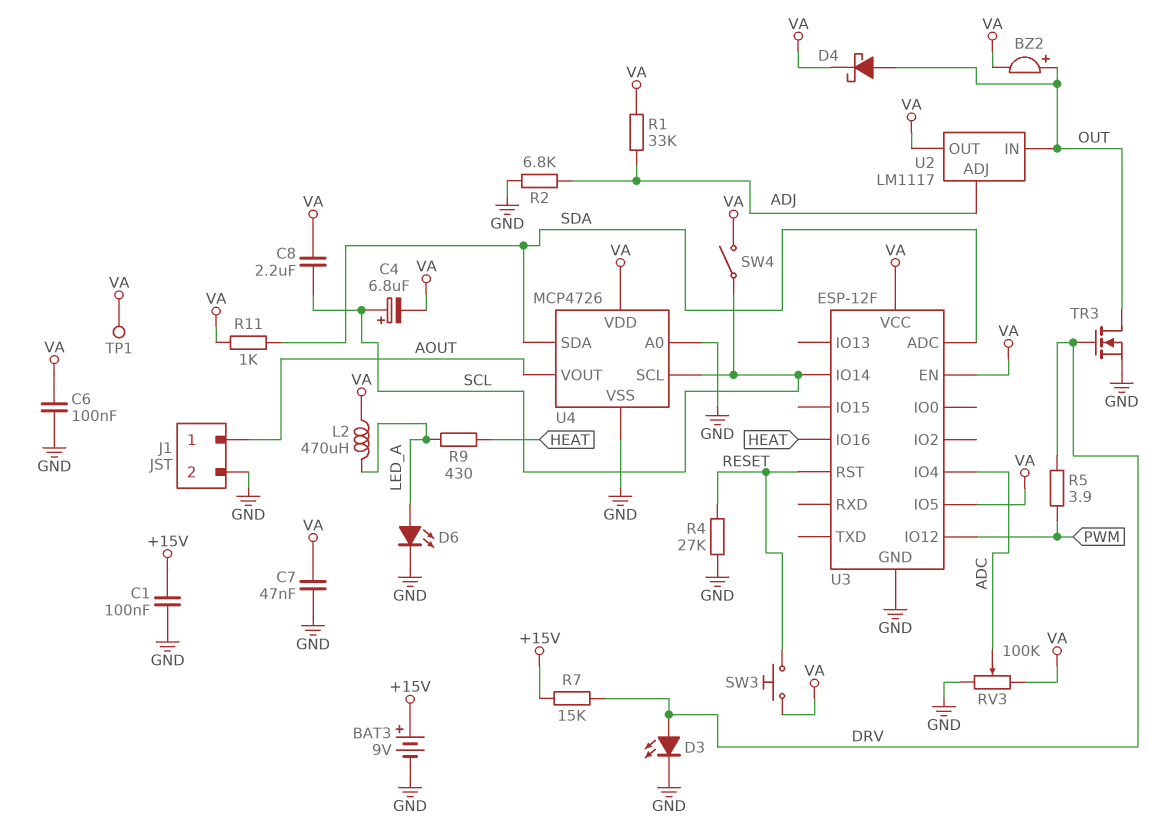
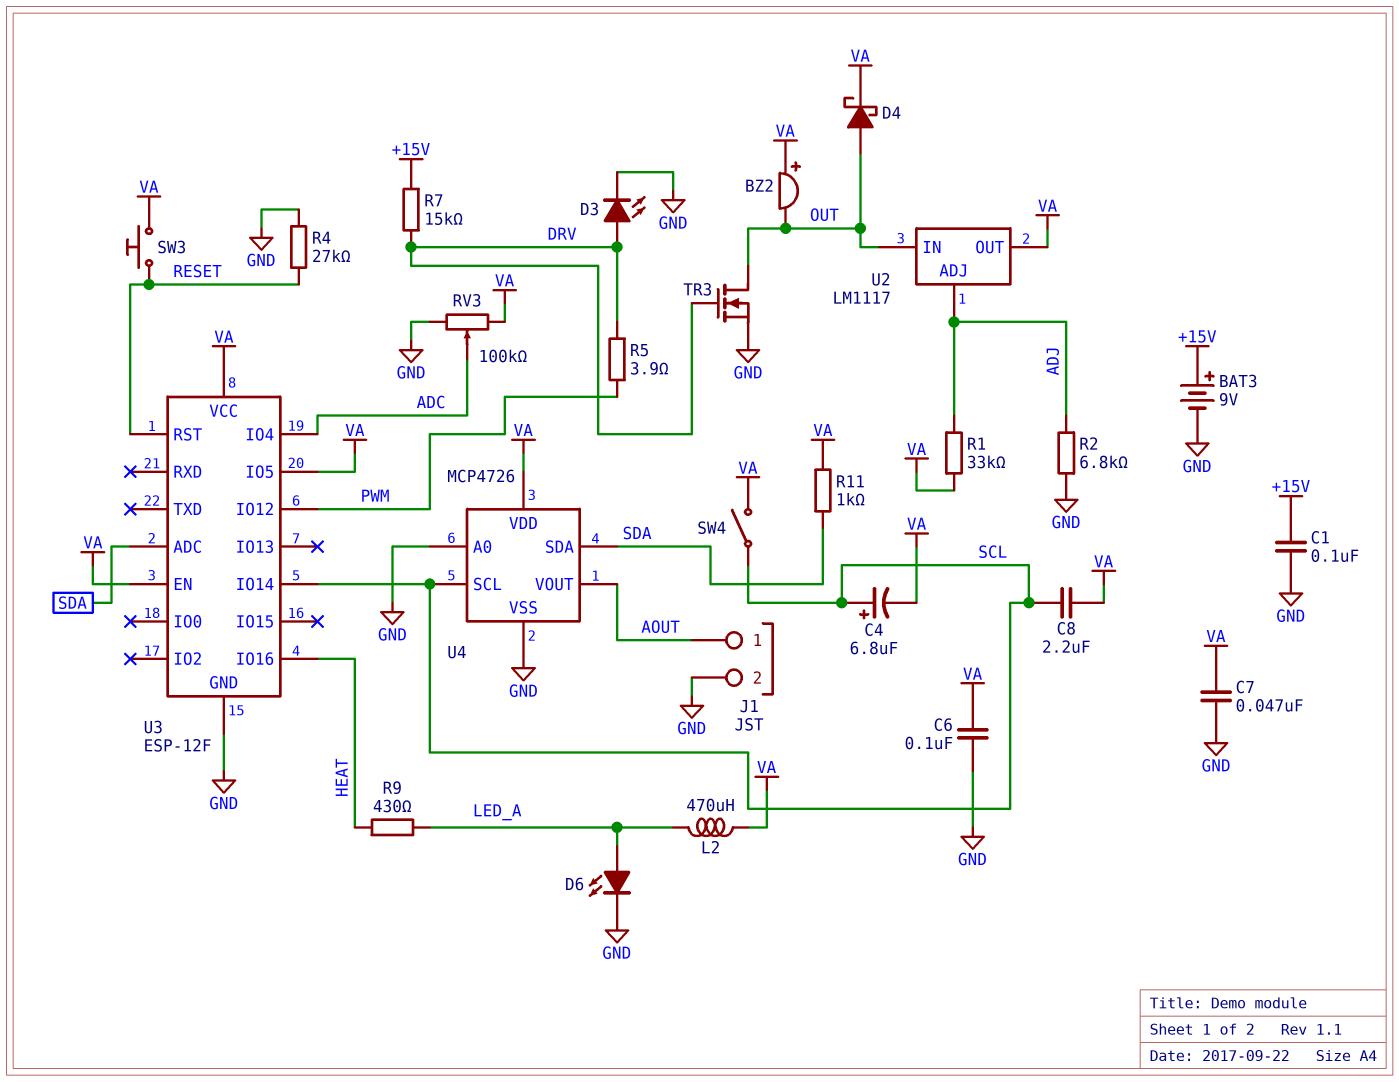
BZ2: buzzer (plus OUT, minus VA) -> buzzer (plus VA, minus OUT)
TP1: test point (VA) -> none

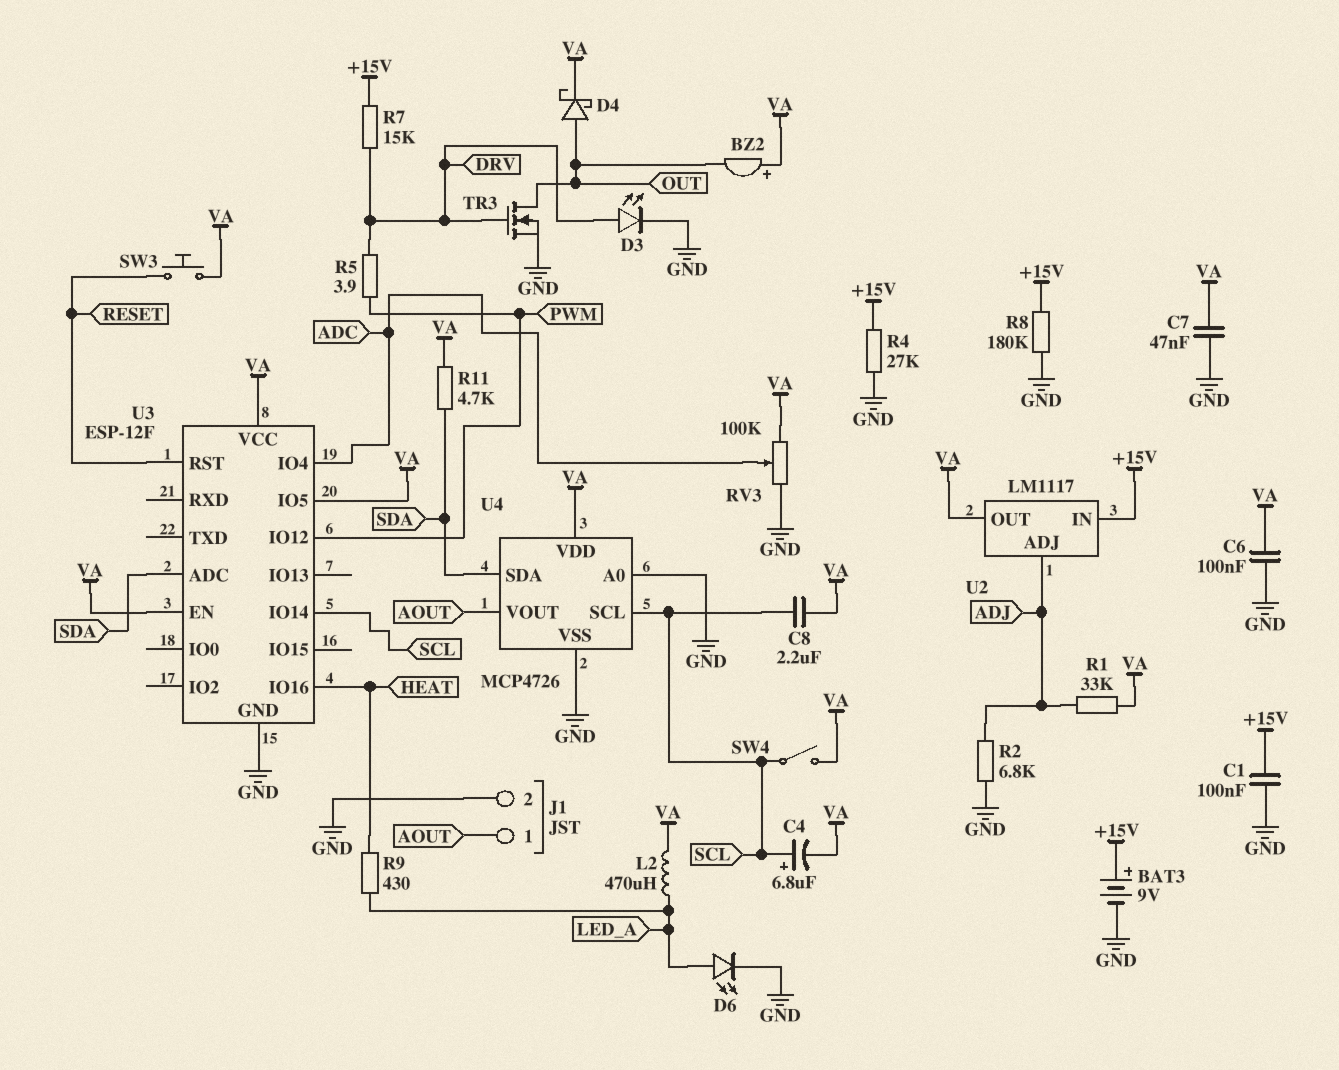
R4: 27k (GND, RESET) -> 27k (+15V, GND)
R8: none -> 180k (+15V, GND)
R11: 1k (SDA, VA) -> 4.7k (SDA, VA)
U2 pin IN: OUT -> +15V

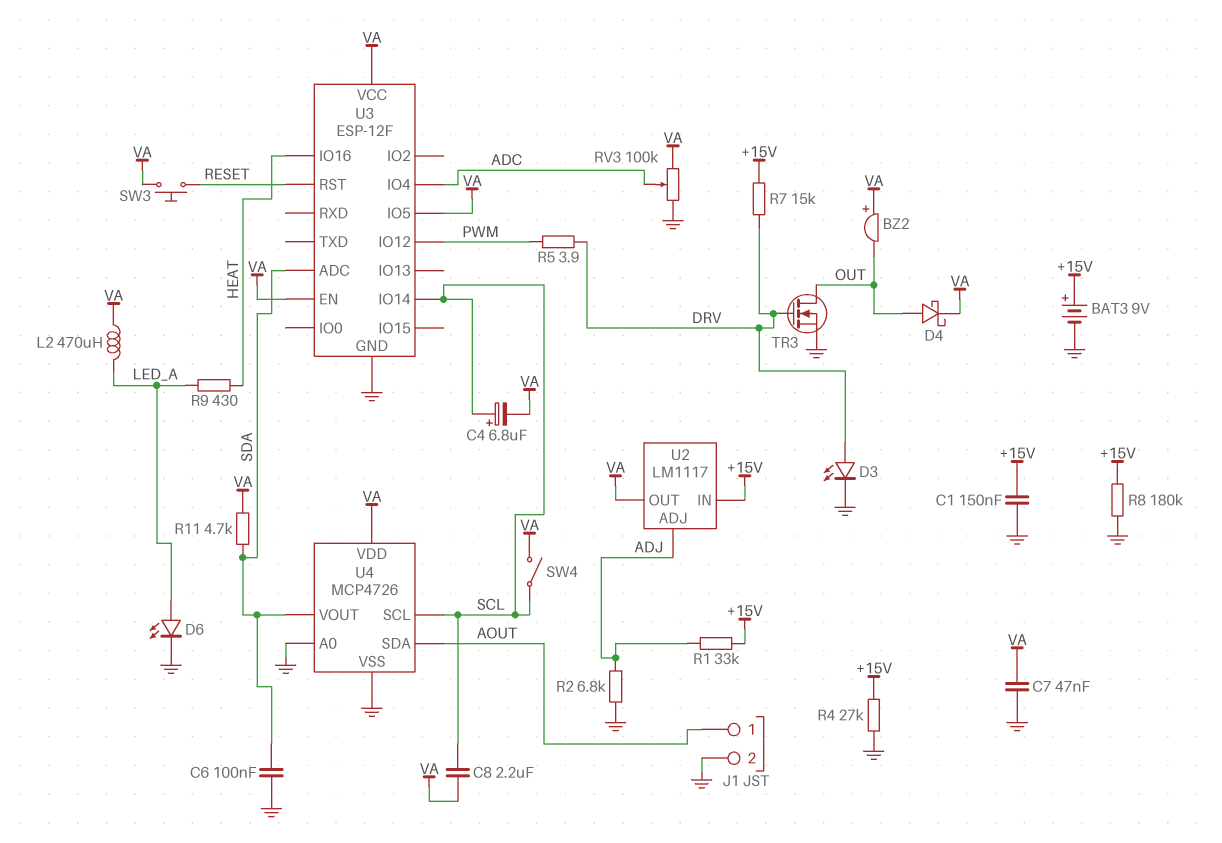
C1: 100nF (+15V, GND) -> 150nF (+15V, GND)
C6: 100nF (GND, VA) -> 100nF (GND, SDA)
R1: 33k (ADJ, VA) -> 33k (+15V, ADJ)
U4 pin SDA: SDA -> AOUT
U4 pin VOUT: AOUT -> SDA

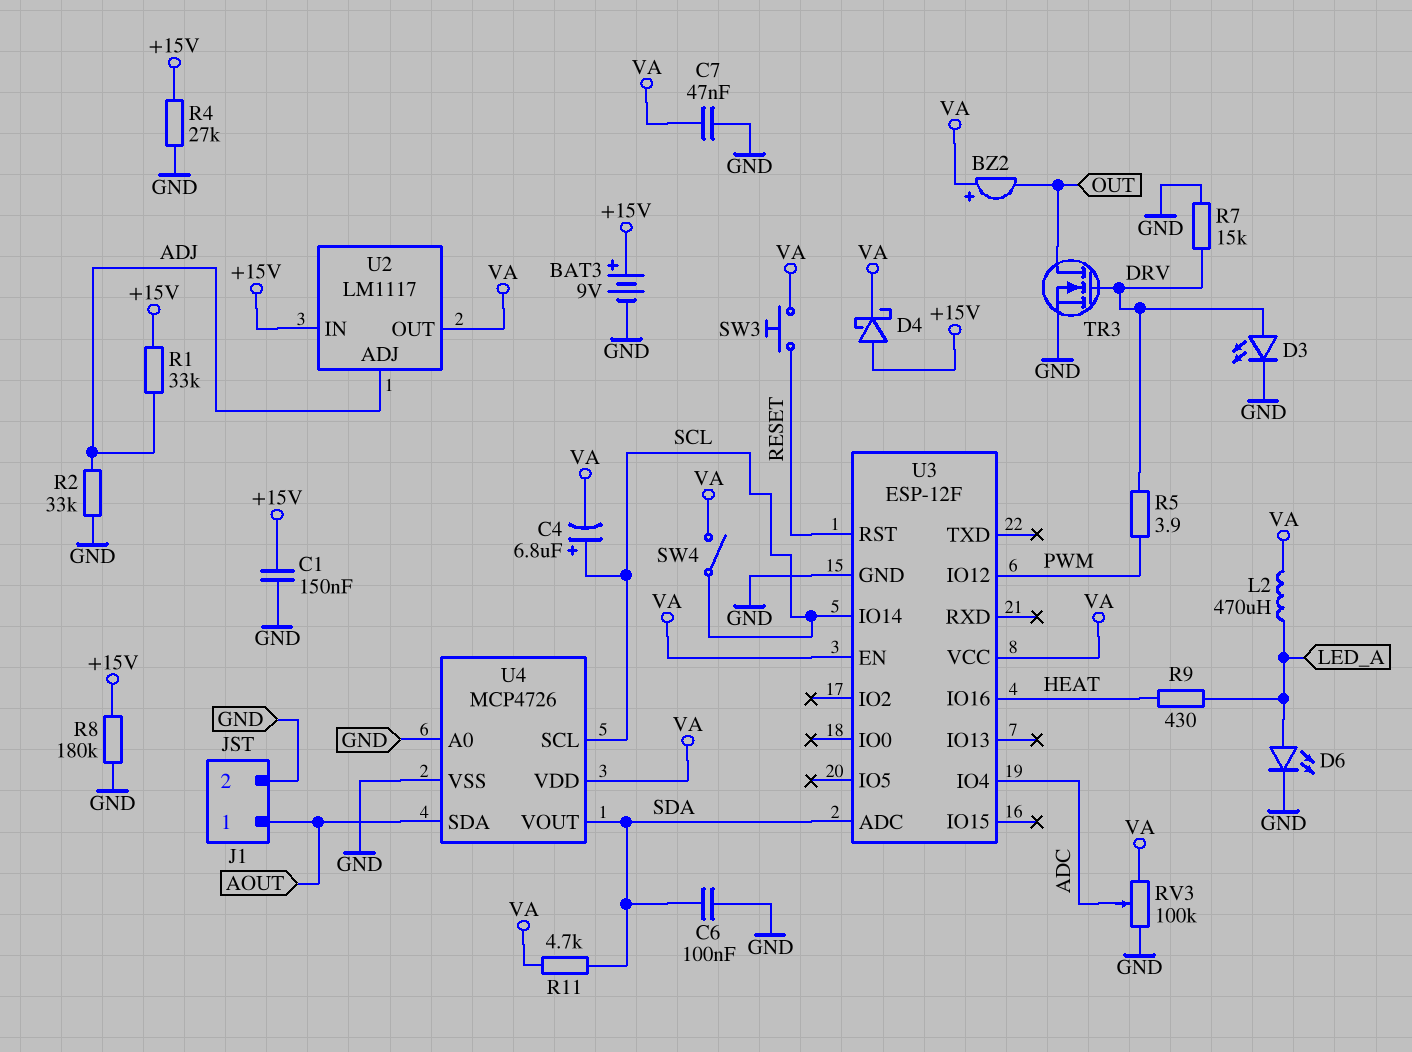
C8: 2.2uF (SCL, VA) -> none
D4: schottky (A OUT, K VA) -> schottky (A +15V, K VA)
R2: 6.8k (ADJ, GND) -> 33k (ADJ, GND)
R7: 15k (+15V, DRV) -> 15k (DRV, GND)
U3 pin IO5: VA -> none

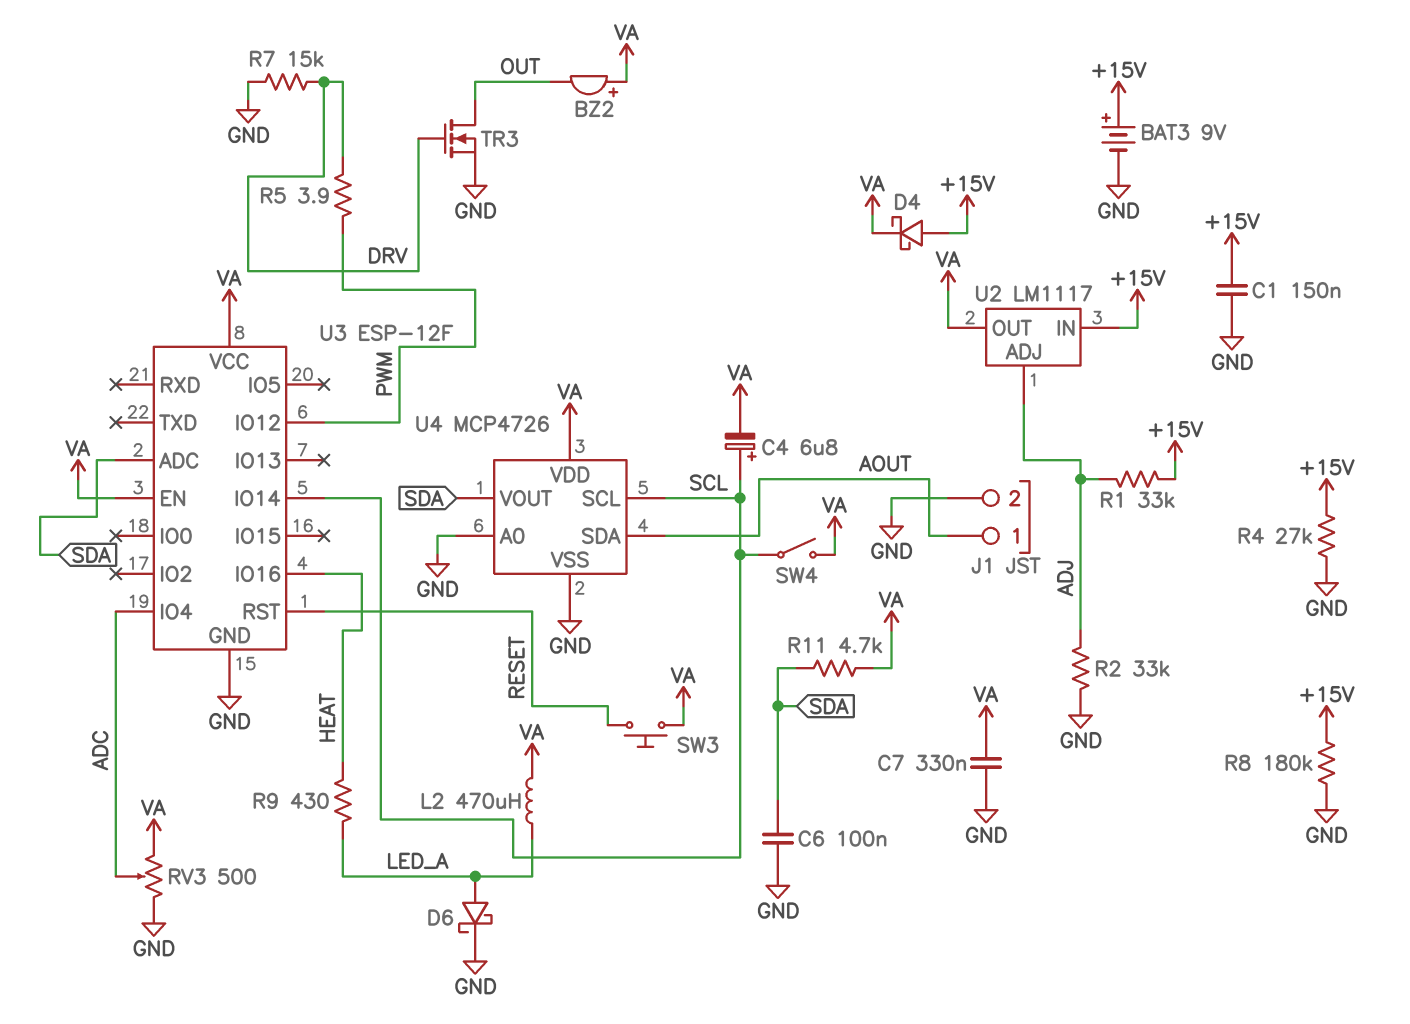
C7: 47nF (GND, VA) -> 330nF (GND, VA)
D3: LED (A DRV, K GND) -> none
D6: LED (A LED_A, K GND) -> schottky (A LED_A, K GND)
RV3: 100k (GND, VA, wiper ADC) -> 500 (GND, VA, wiper ADC)

